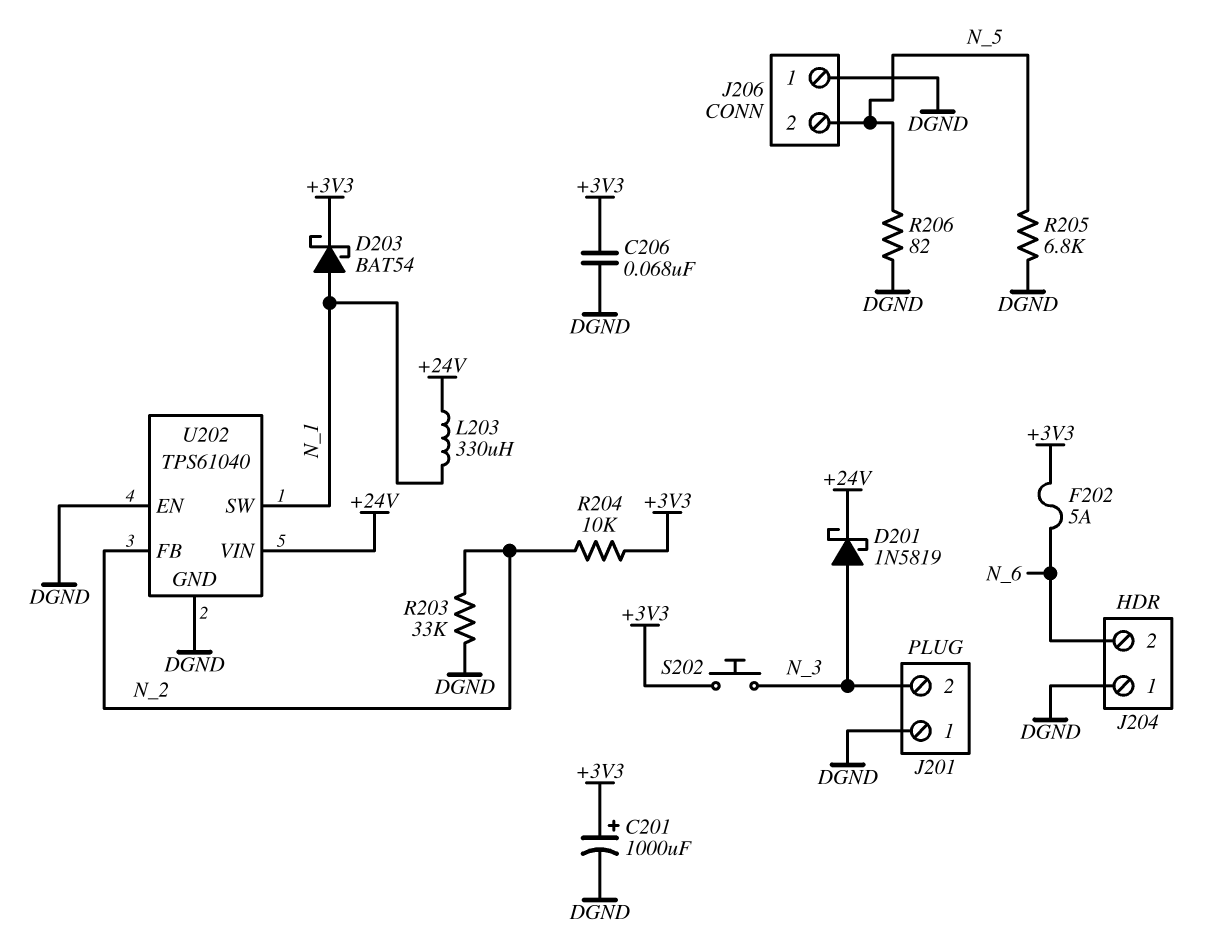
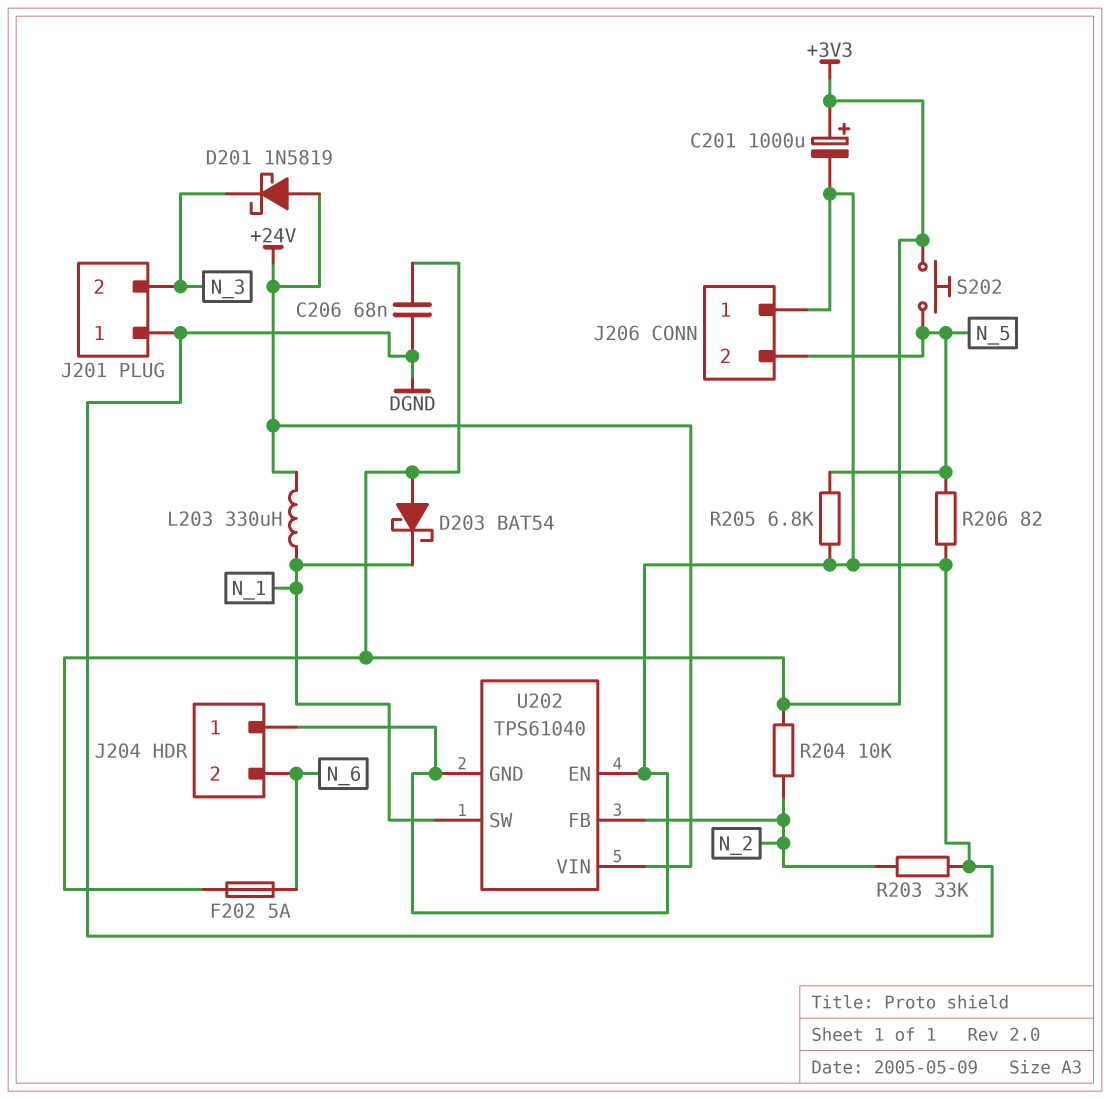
D201: schottky 1N5819 (A N_3, K +24V) -> schottky 1N5819 (A +24V, K N_3)
D203: schottky BAT54 (A N_1, K +3V3) -> schottky BAT54 (A +3V3, K N_1)
S202: button (+3V3, N_3) -> button (+3V3, N_5)

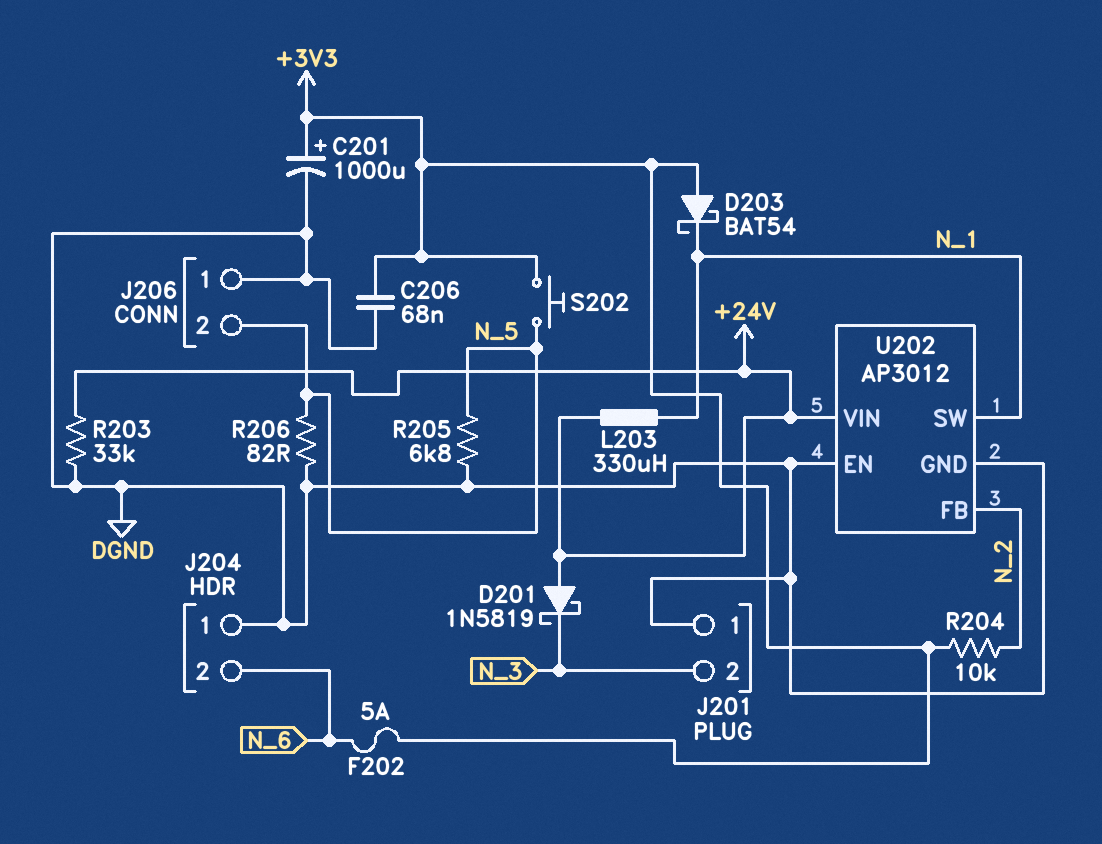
R203: 33k (DGND, N_2) -> 33k (+24V, DGND)
U202: TPS61040 -> AP3012

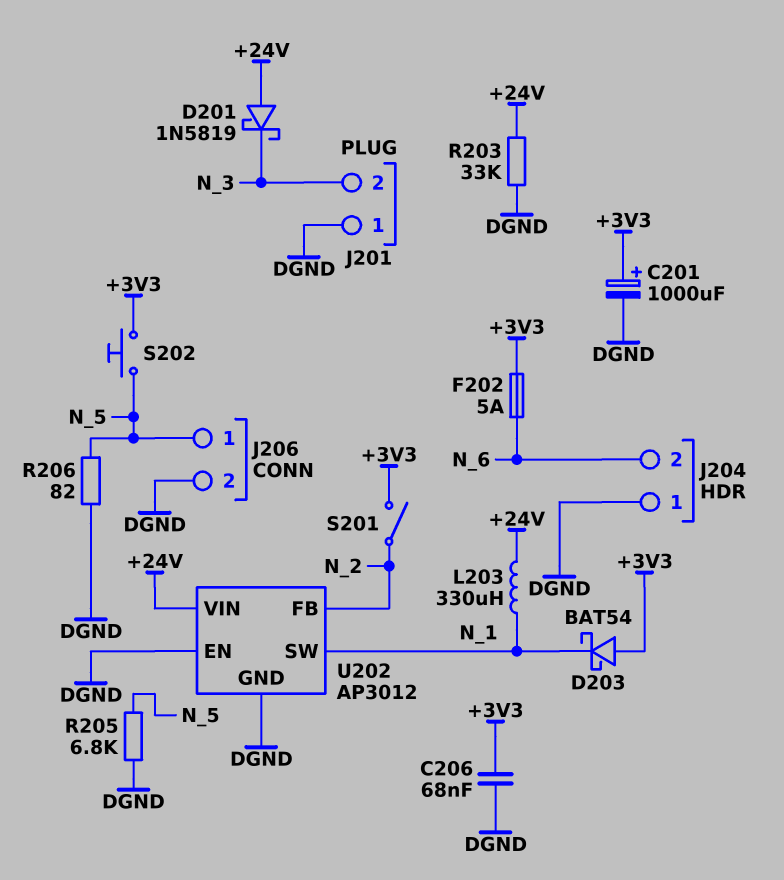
J206 pin 1: DGND -> N_5
J206 pin 2: N_5 -> DGND
R204: 10k (+3V3, N_2) -> none
S201: none -> switch (+3V3, N_2)

